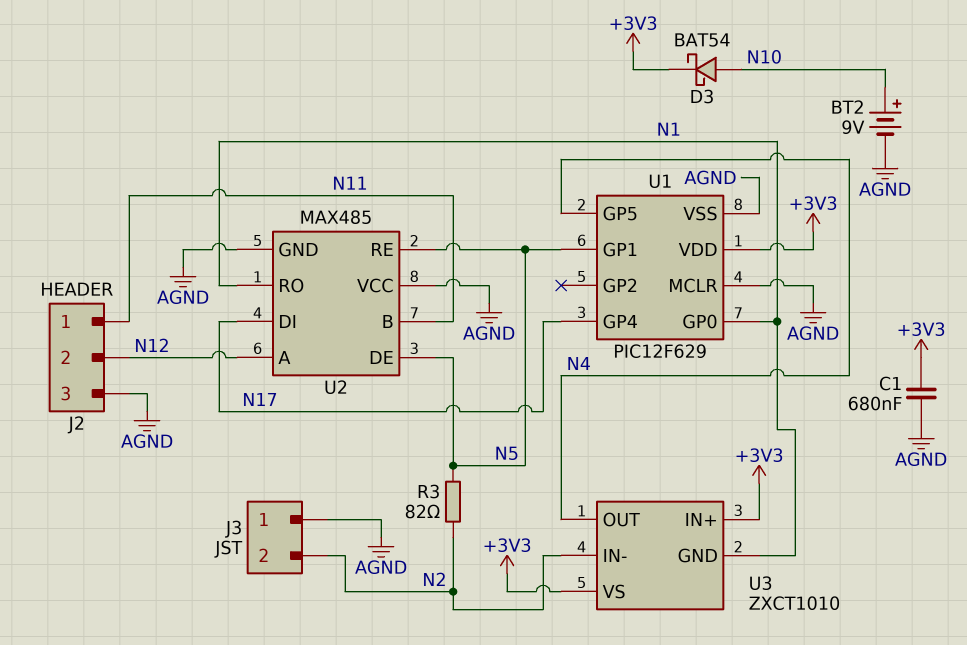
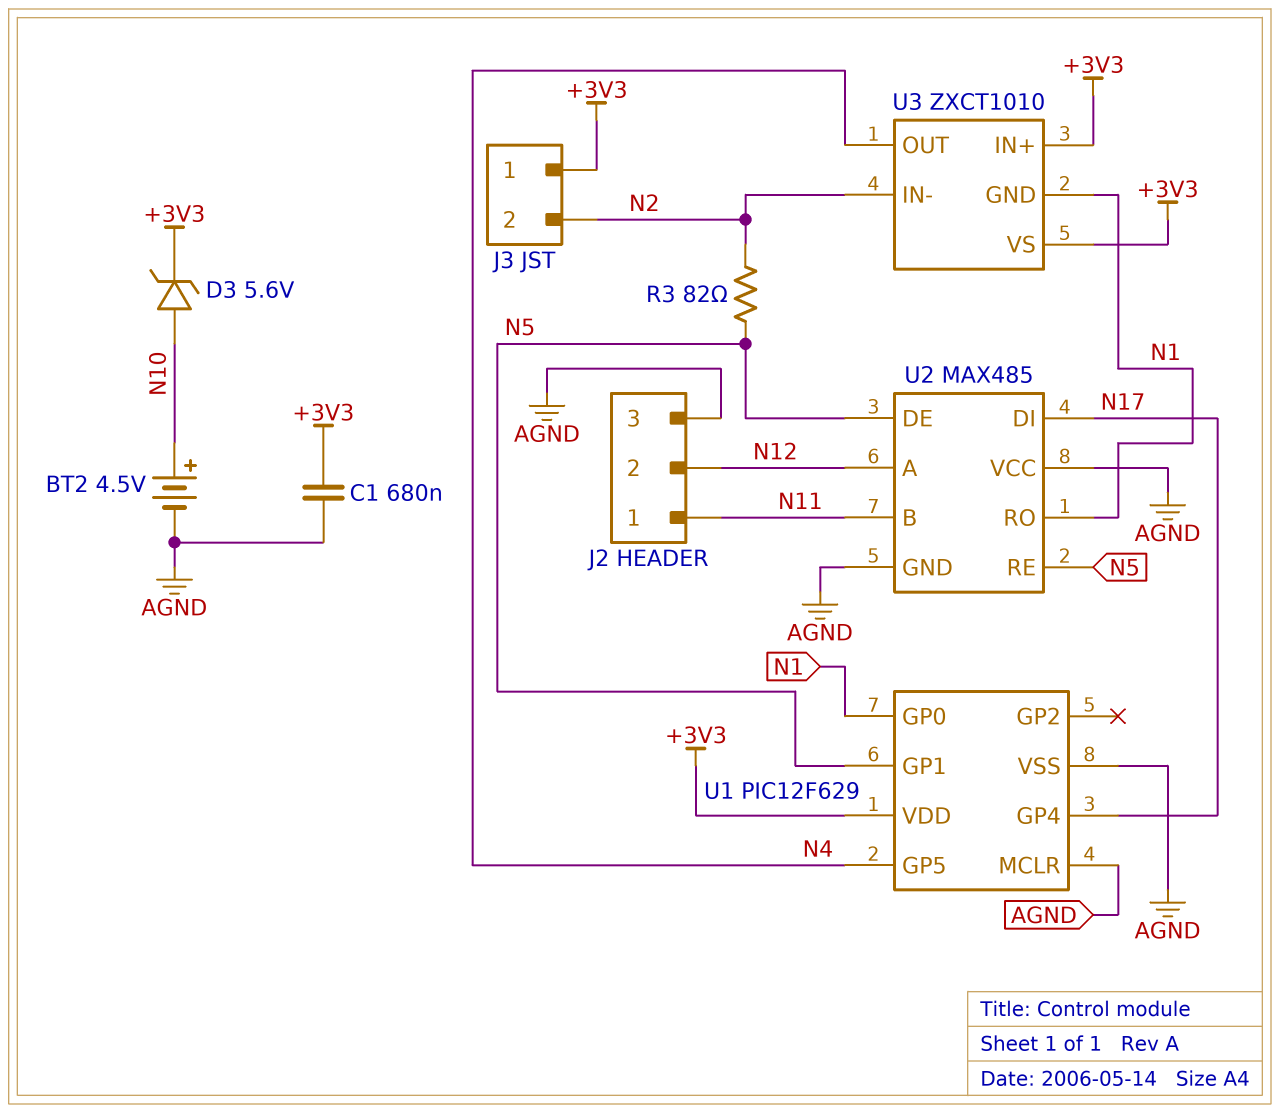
BT2: 9V (plus N10, minus AGND) -> 4.5V (plus N10, minus AGND)
D3: schottky BAT54 (A N10, K +3V3) -> zener 5.6V (A N10, K +3V3)
J3 pin 1: AGND -> +3V3

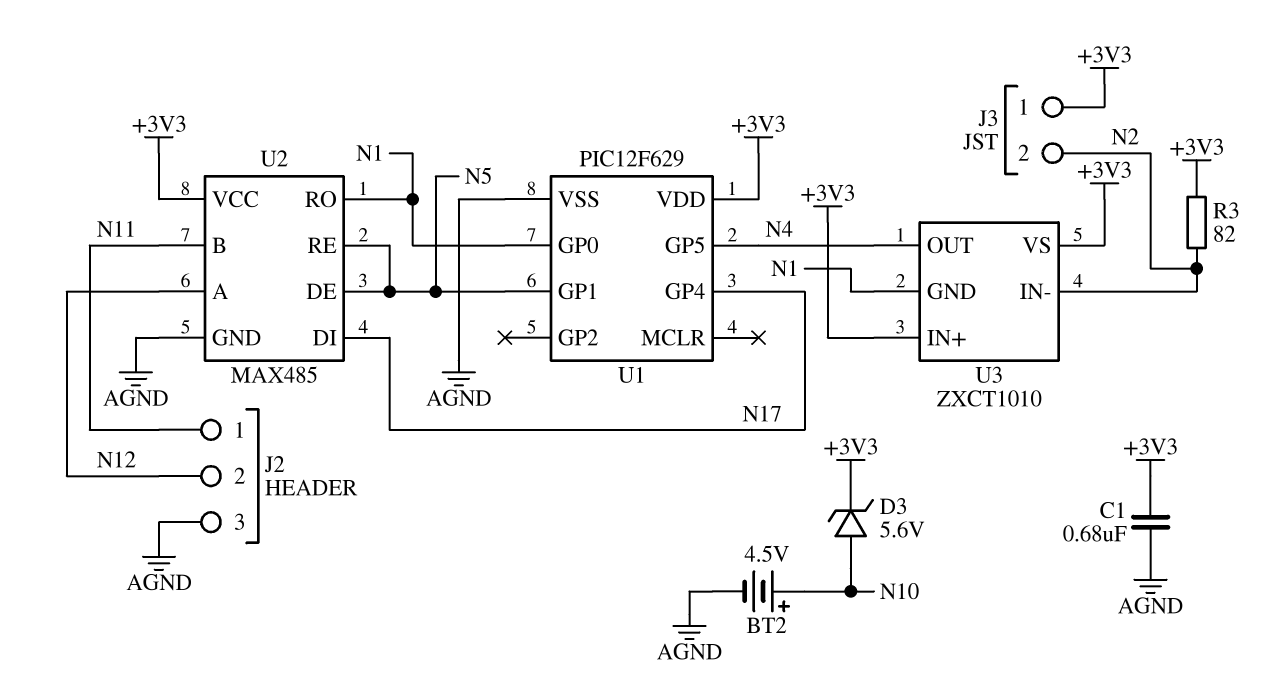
R3: 82 (N2, N5) -> 82 (+3V3, N2)
U1 pin MCLR: AGND -> none
U2 pin VCC: AGND -> +3V3

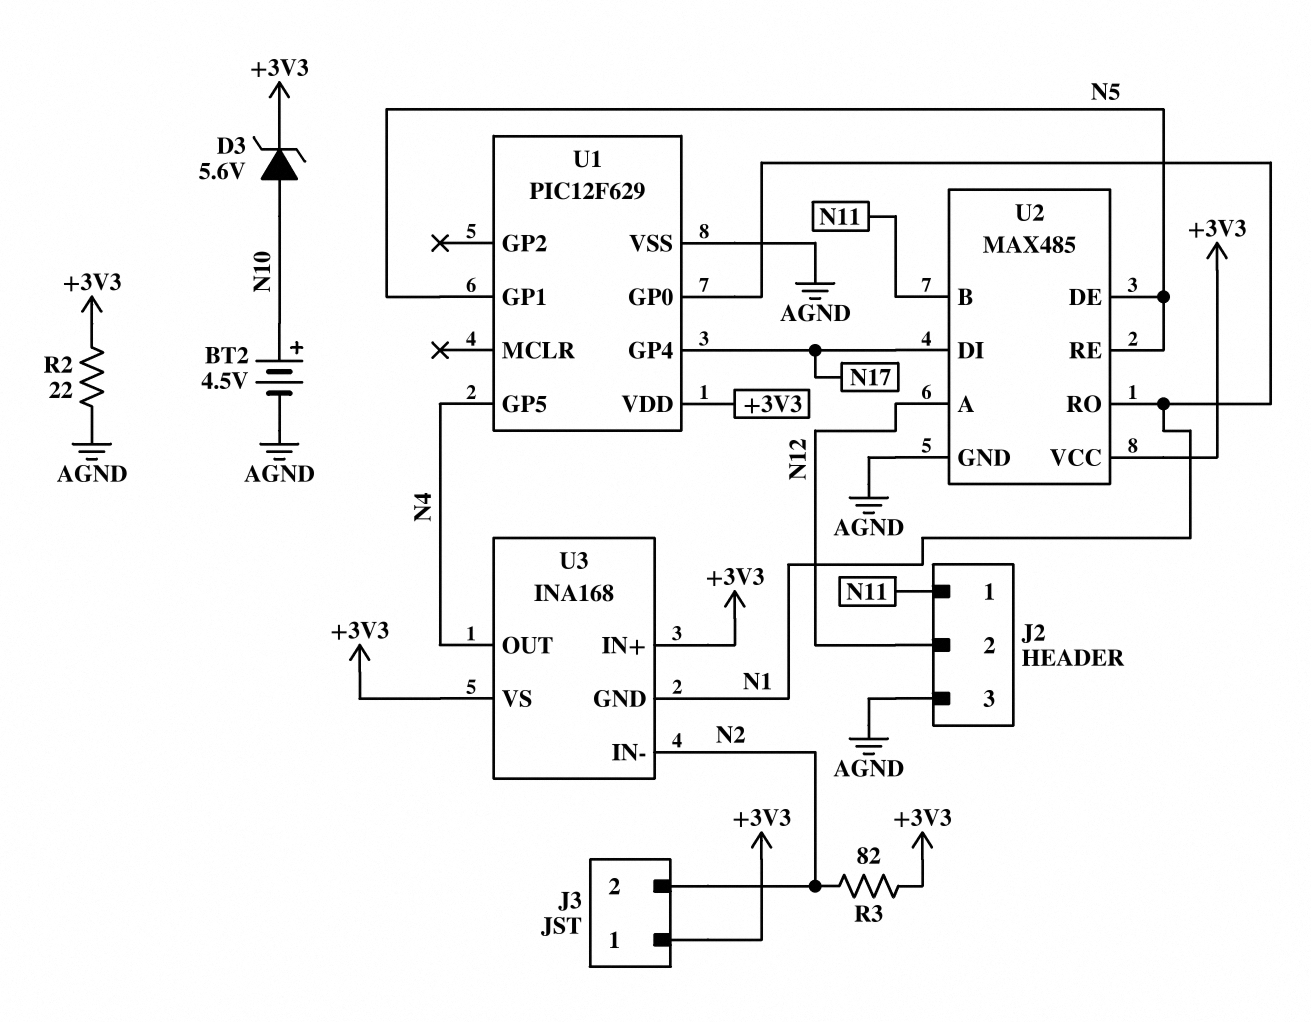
C1: 680nF (+3V3, AGND) -> none
R2: none -> 22 (+3V3, AGND)
U3: ZXCT1010 -> INA168

